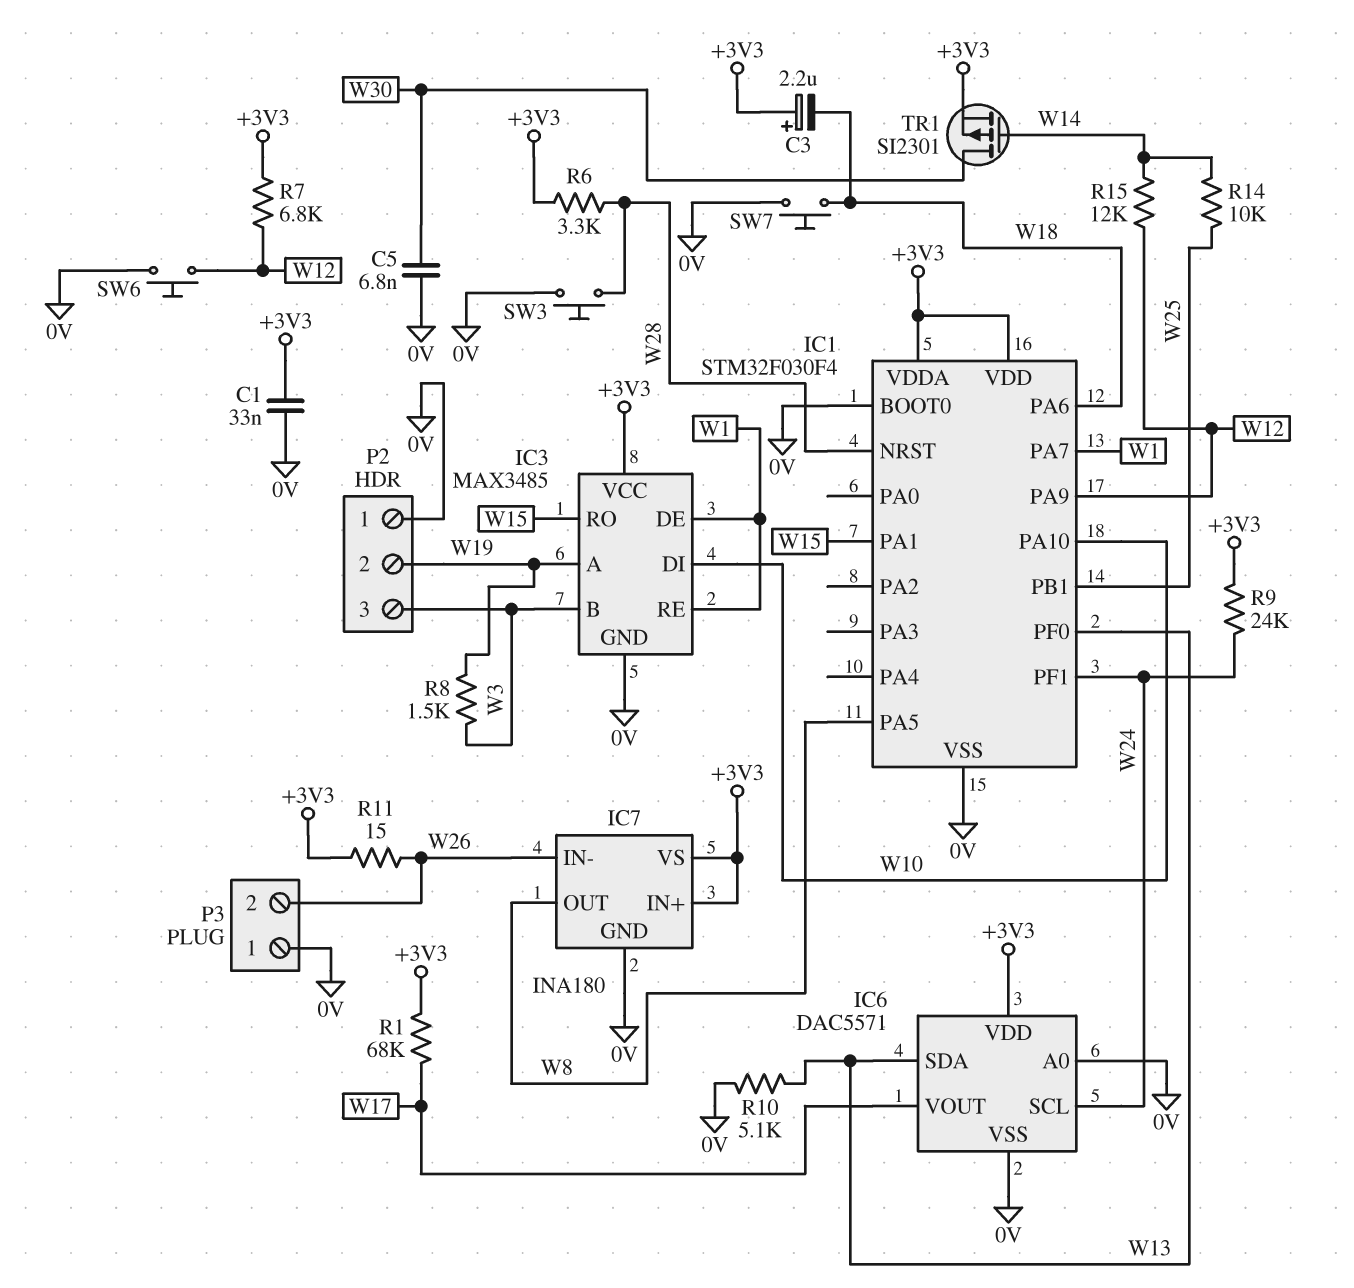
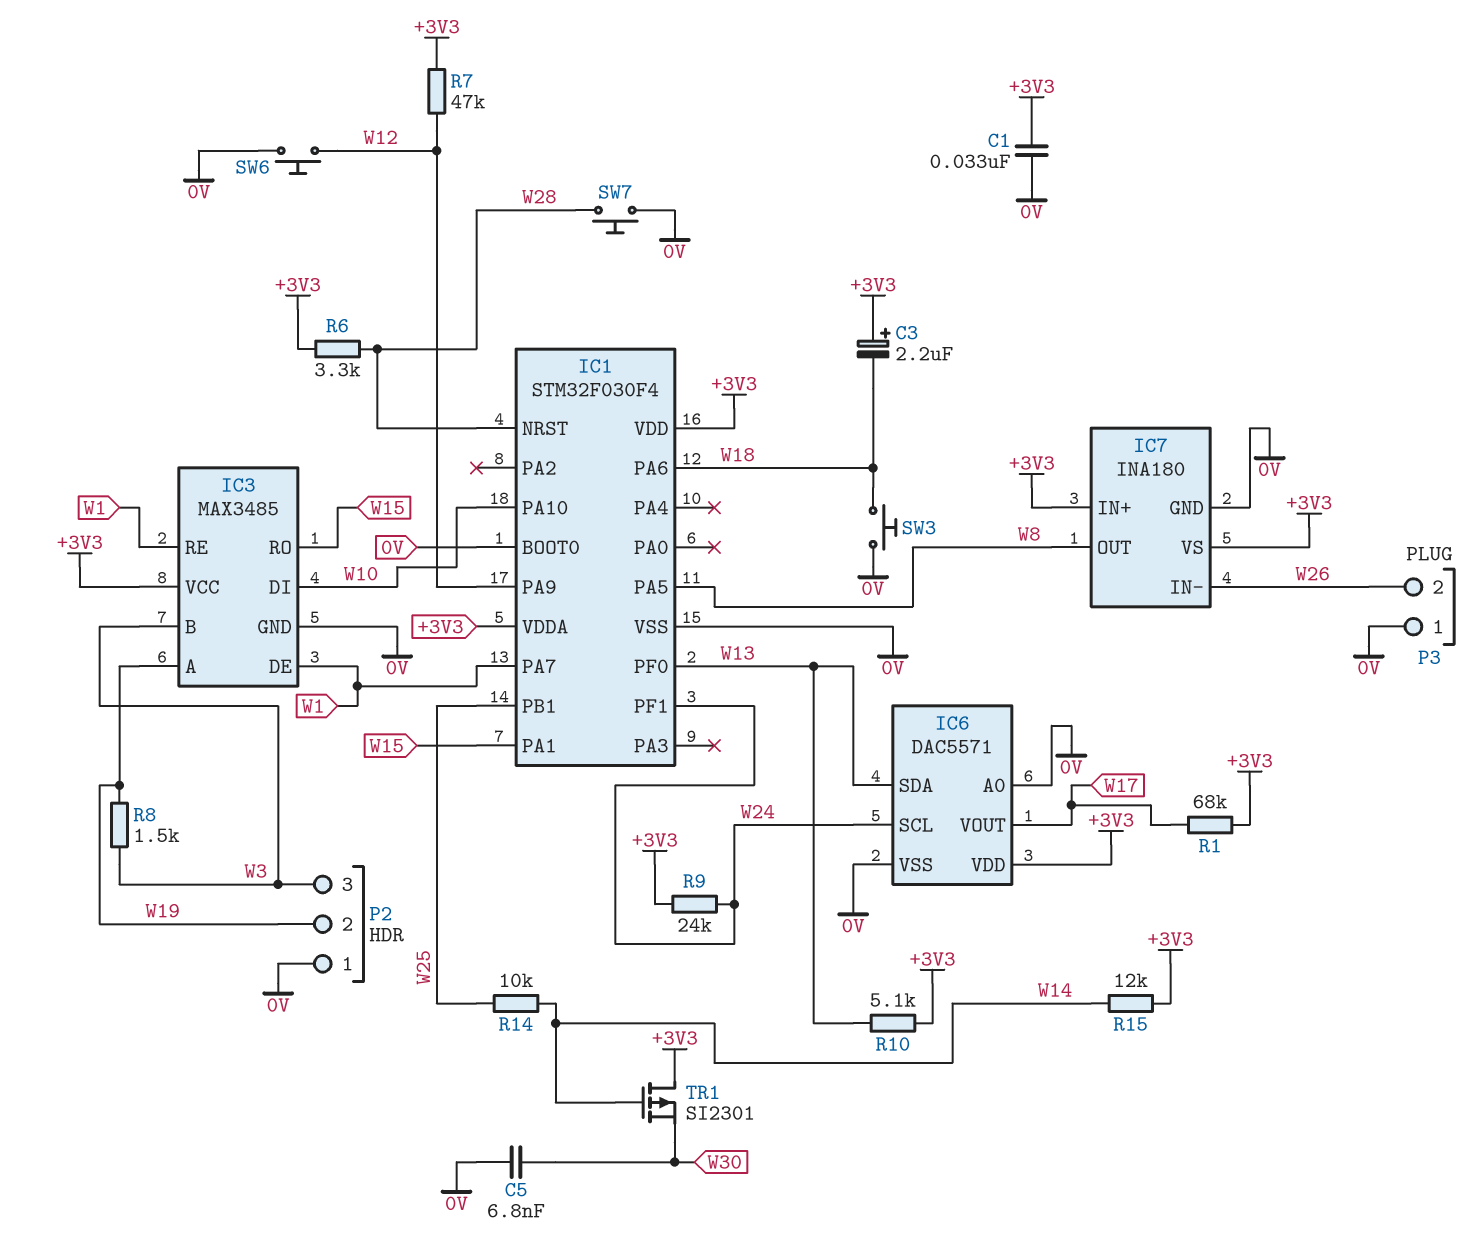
R7: 6.8k (+3V3, W12) -> 47k (+3V3, W12)
R10: 5.1k (0V, W13) -> 5.1k (+3V3, W13)
R11: 15 (+3V3, W26) -> none
R15: 12k (W12, W14) -> 12k (+3V3, W14)
SW3: button (0V, W28) -> button (0V, W18)
SW7: button (0V, W18) -> button (0V, W28)
TR1: PMOS SI2301 (G W14, D W30, S +3V3) -> PMOS SI2301 (G W14, D +3V3, S W30)

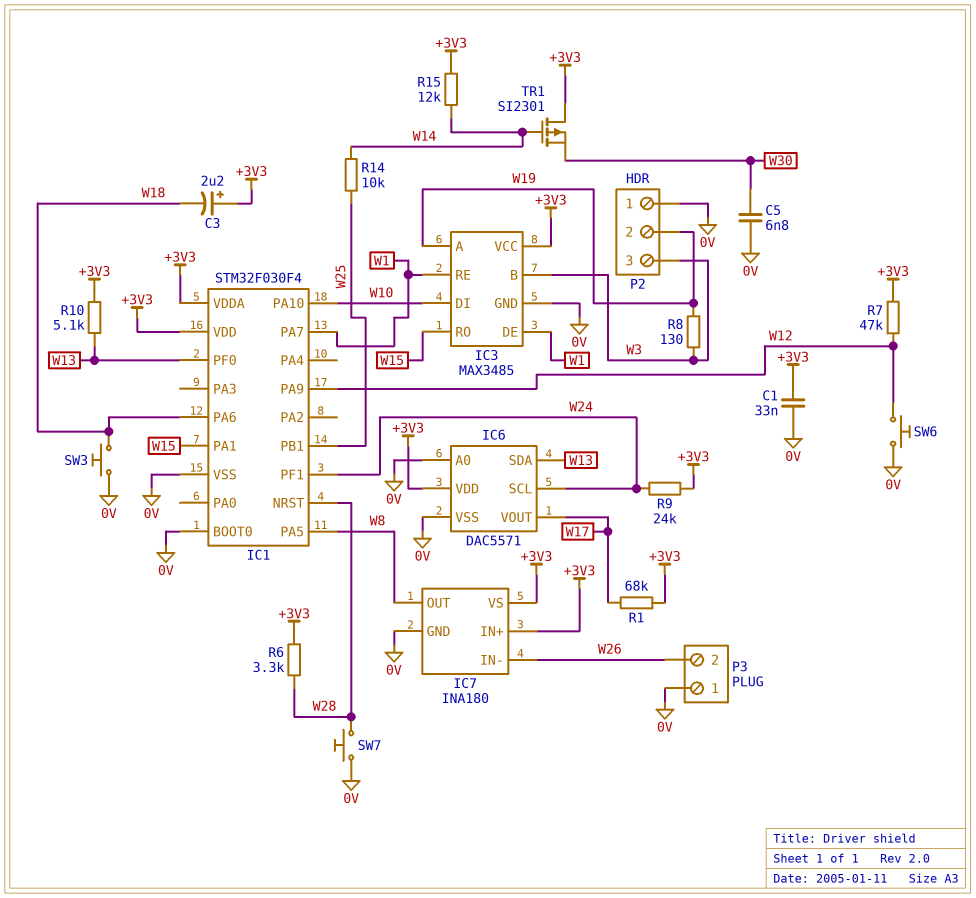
R8: 1.5k (W3, W19) -> 130 (W3, W19)

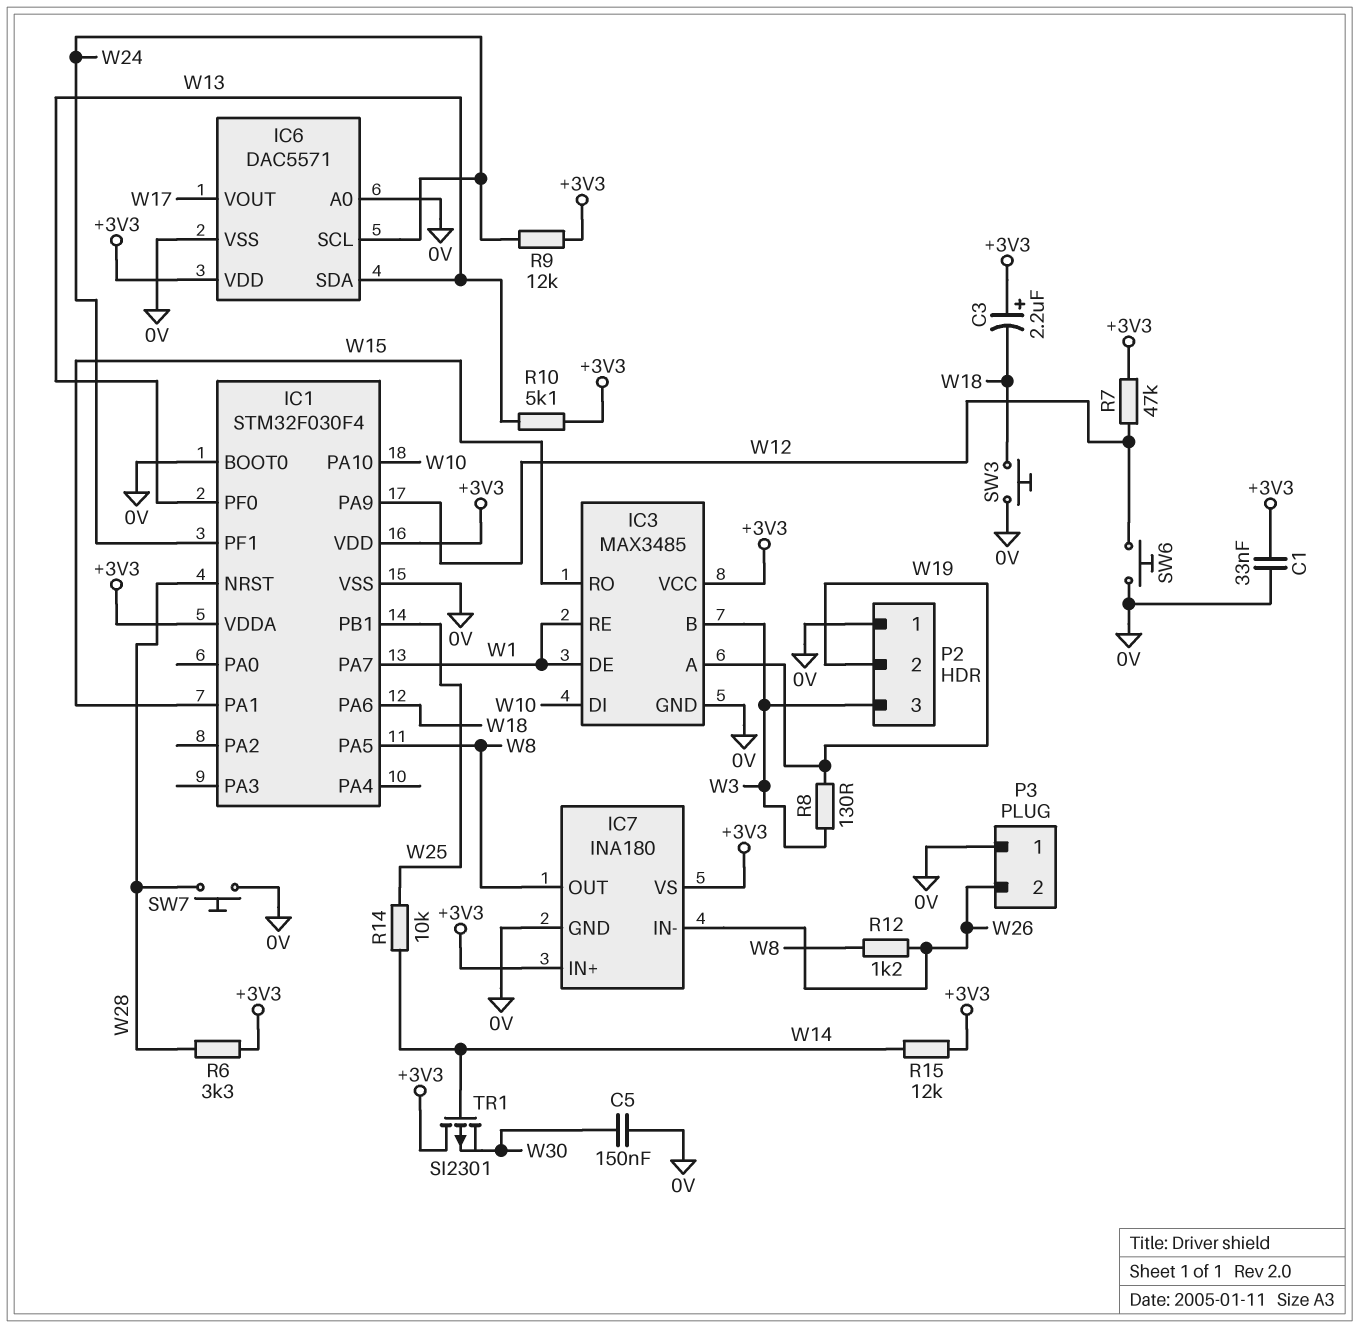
C5: 6.8nF (0V, W30) -> 150nF (0V, W30)
R1: 68k (+3V3, W17) -> none
R9: 24k (+3V3, W24) -> 12k (+3V3, W24)
R12: none -> 1.2k (W8, W26)

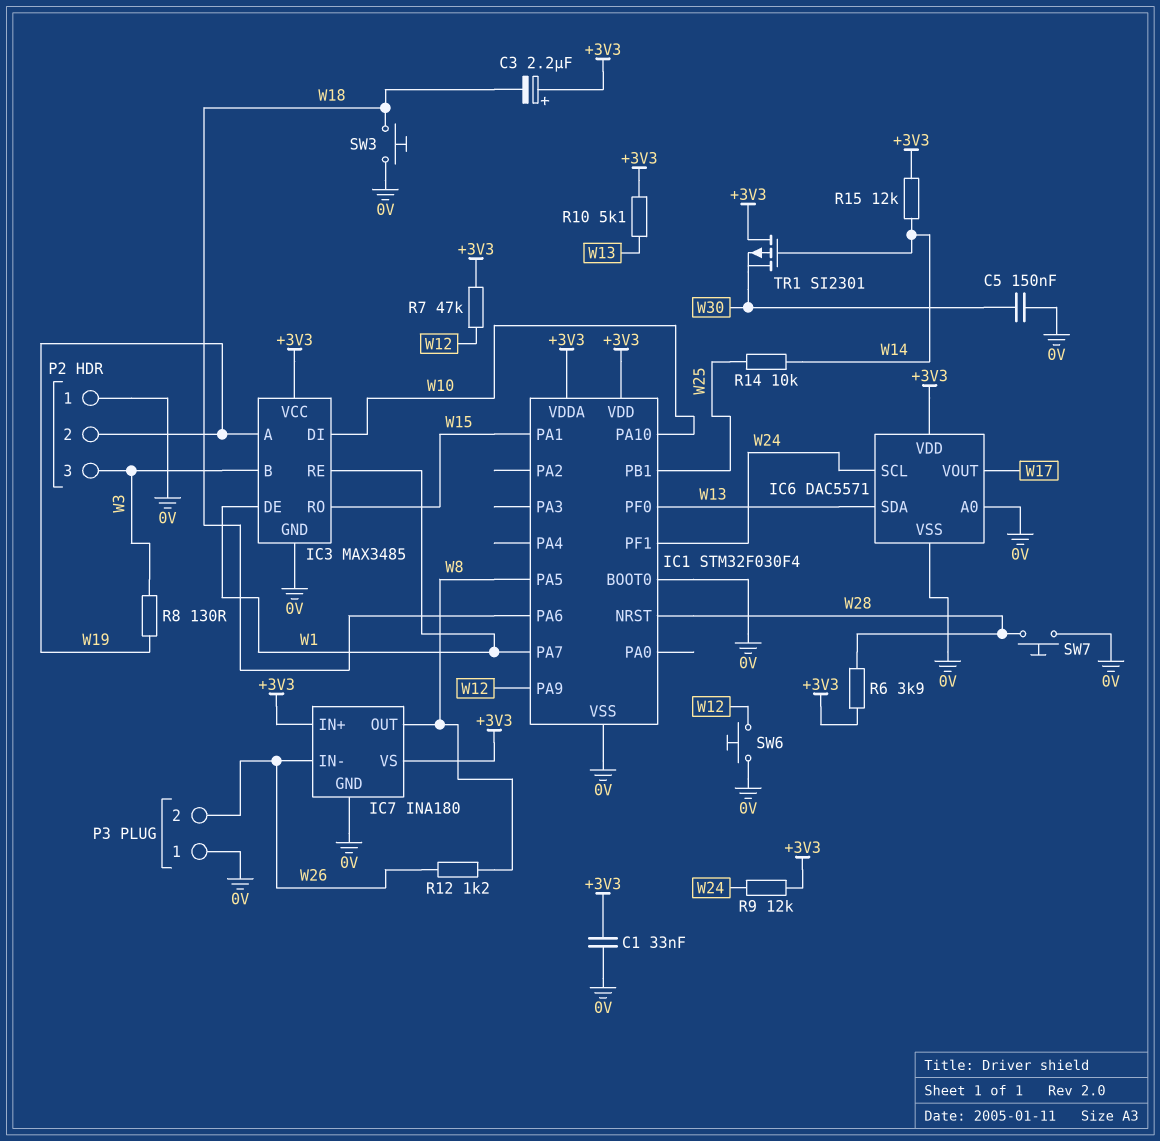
R6: 3.3k (+3V3, W28) -> 3.9k (+3V3, W28)

